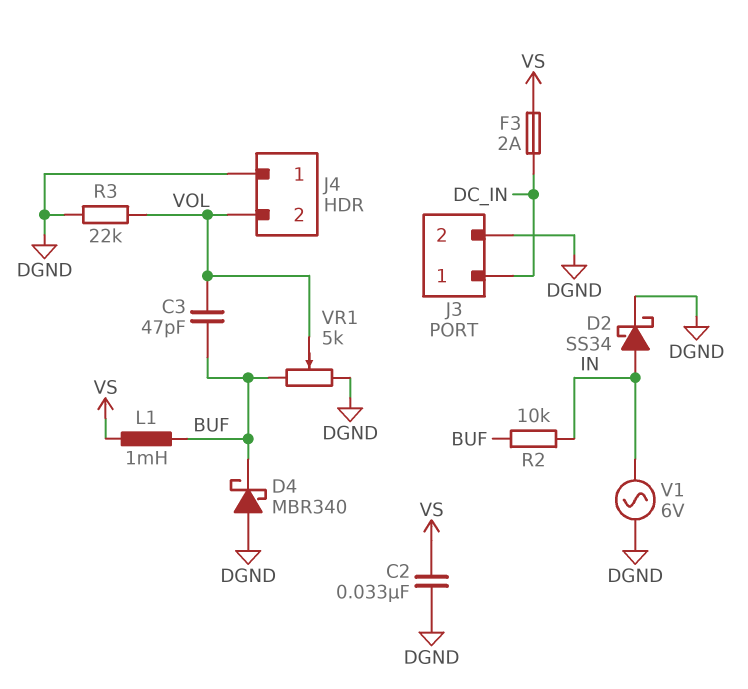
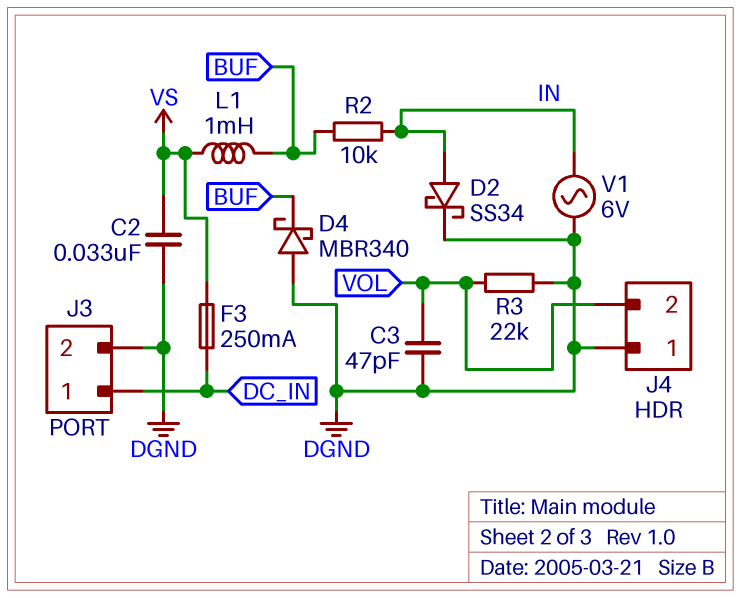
C3: 47pF (BUF, VOL) -> 47pF (DGND, VOL)
F3: 2A (DC_IN, VS) -> 250mA (DC_IN, VS)
VR1: 5k (BUF, DGND, wiper VOL) -> none

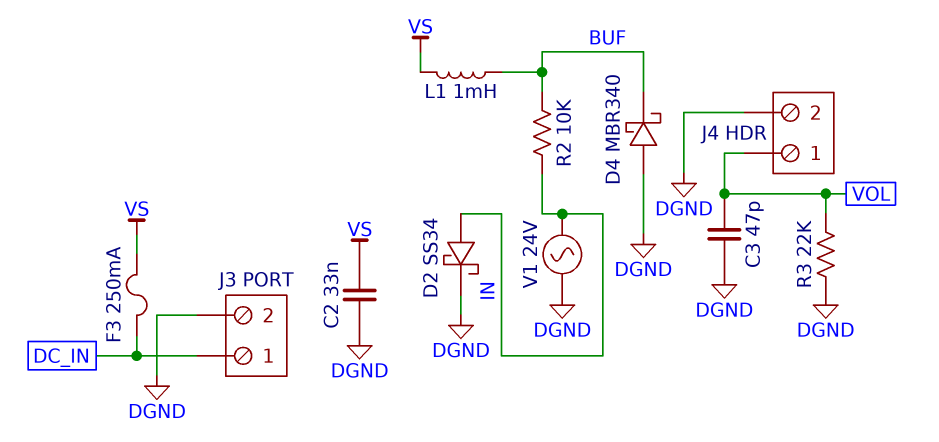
J4 pin 1: DGND -> VOL
J4 pin 2: VOL -> DGND
V1: AC 6V (DGND, IN) -> AC 24V (DGND, IN)

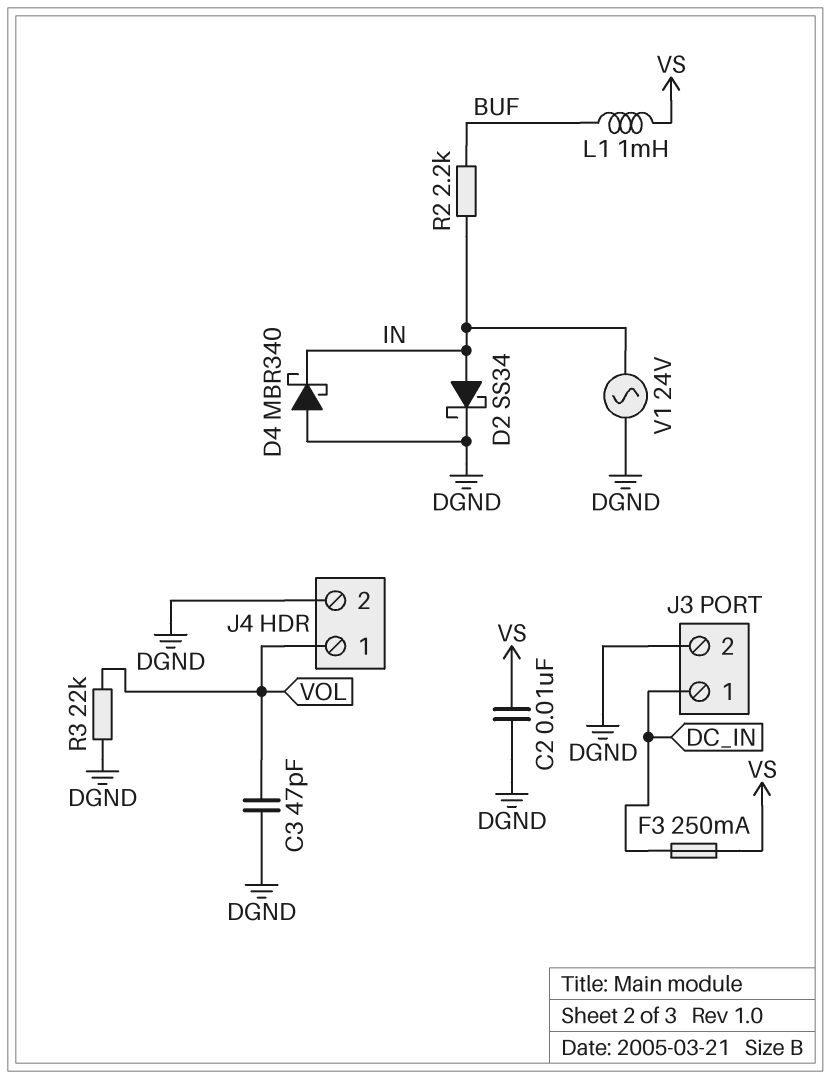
C2: 33nF (DGND, VS) -> 10nF (DGND, VS)
D4: schottky MBR340 (A DGND, K BUF) -> schottky MBR340 (A DGND, K IN)
R2: 10k (BUF, IN) -> 2.2k (BUF, IN)

